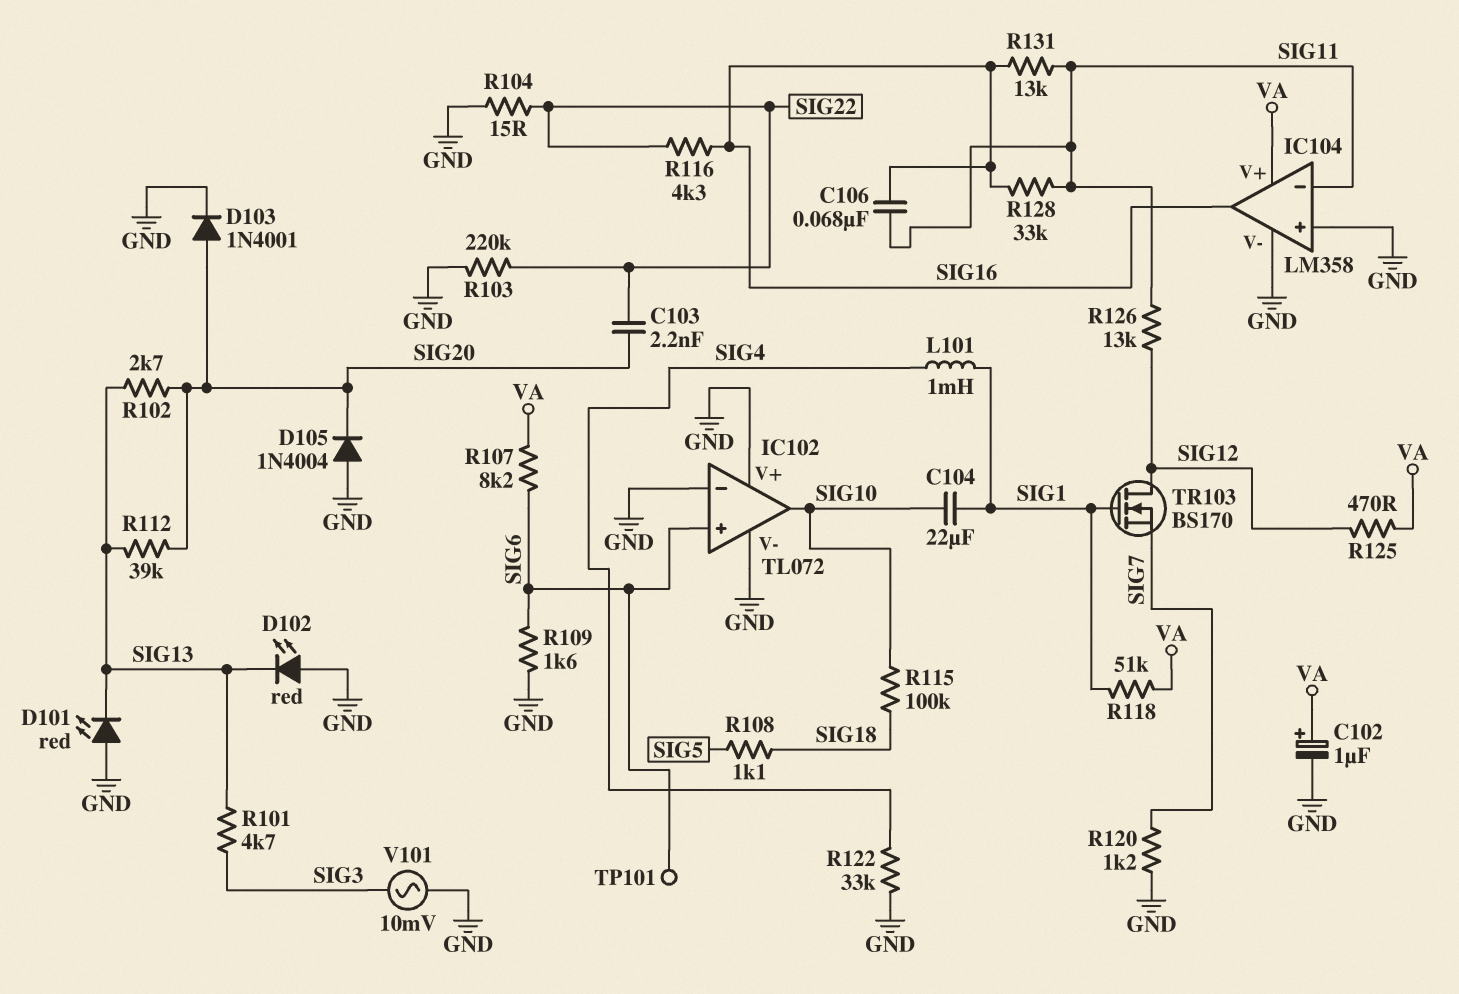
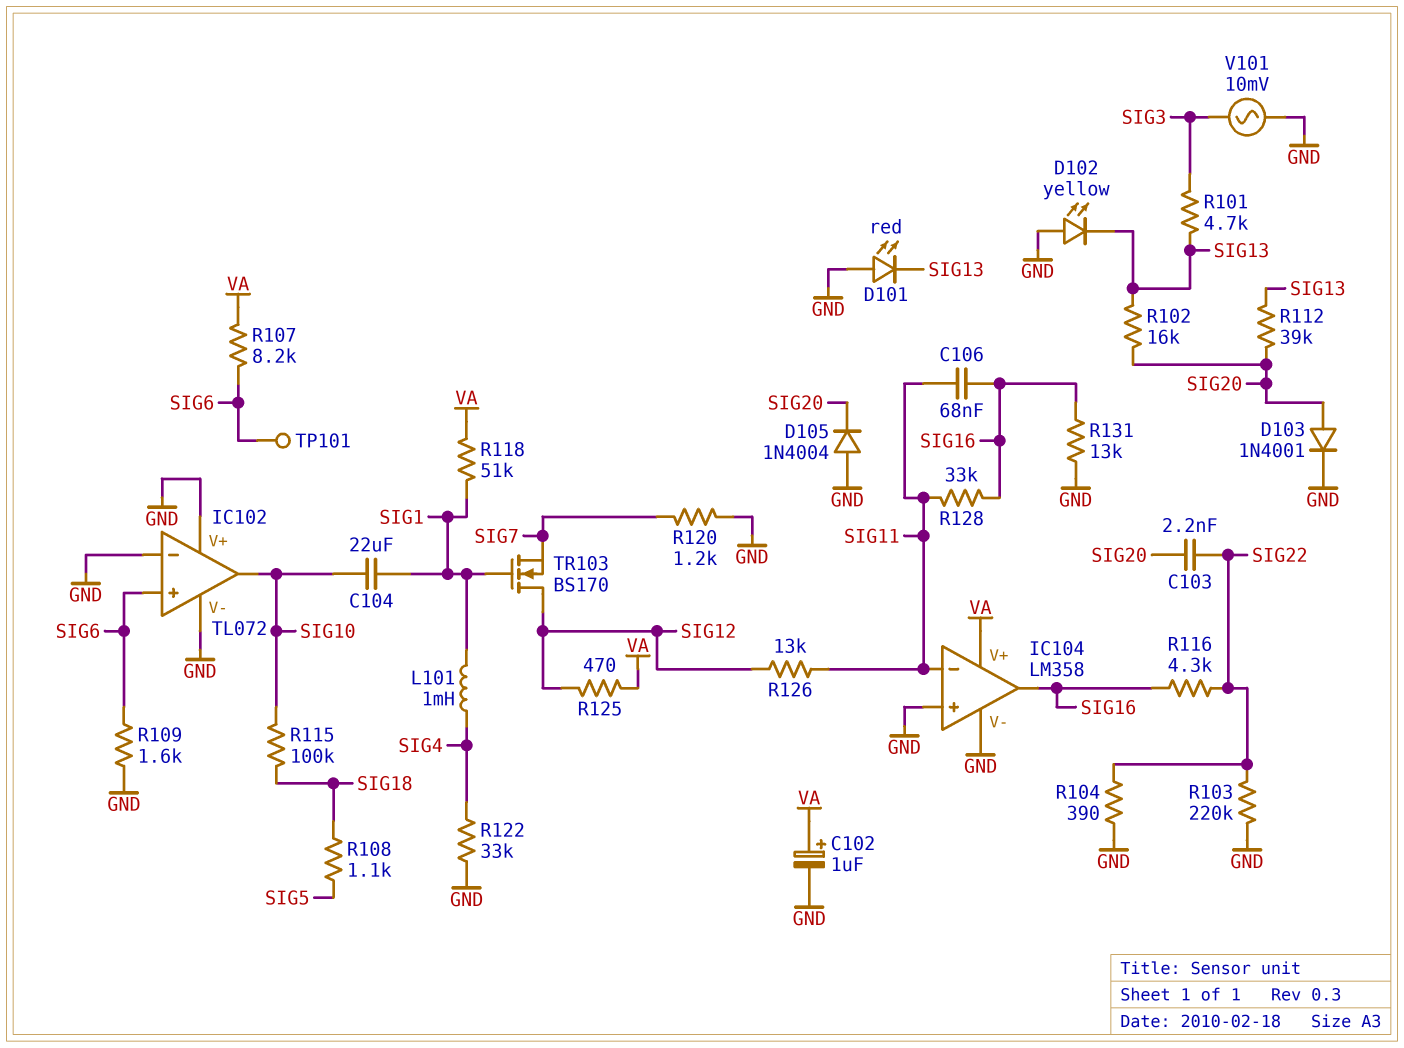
D102: LED red (A GND, K SIG13) -> LED yellow (A GND, K SIG13)
R102: 2.7k (SIG13, SIG20) -> 16k (SIG13, SIG20)
R104: 15 (GND, SIG22) -> 390 (GND, SIG22)
R131: 13k (SIG11, SIG16) -> 13k (GND, SIG16)

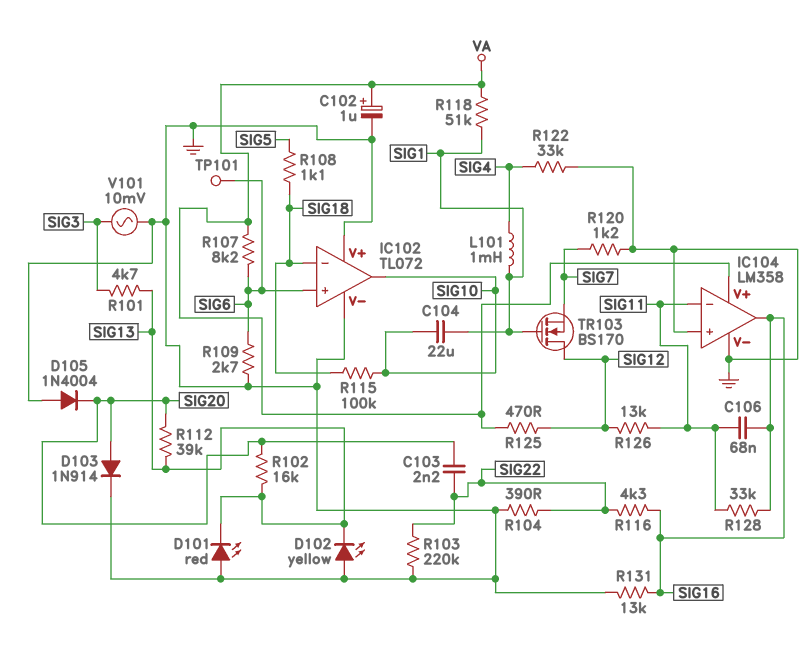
D103: diode 1N4001 (A SIG20, K GND) -> diode 1N914 (A SIG20, K GND)
IC102 pin in-: GND -> SIG18
R109: 1.6k (GND, SIG6) -> 2.7k (GND, SIG6)

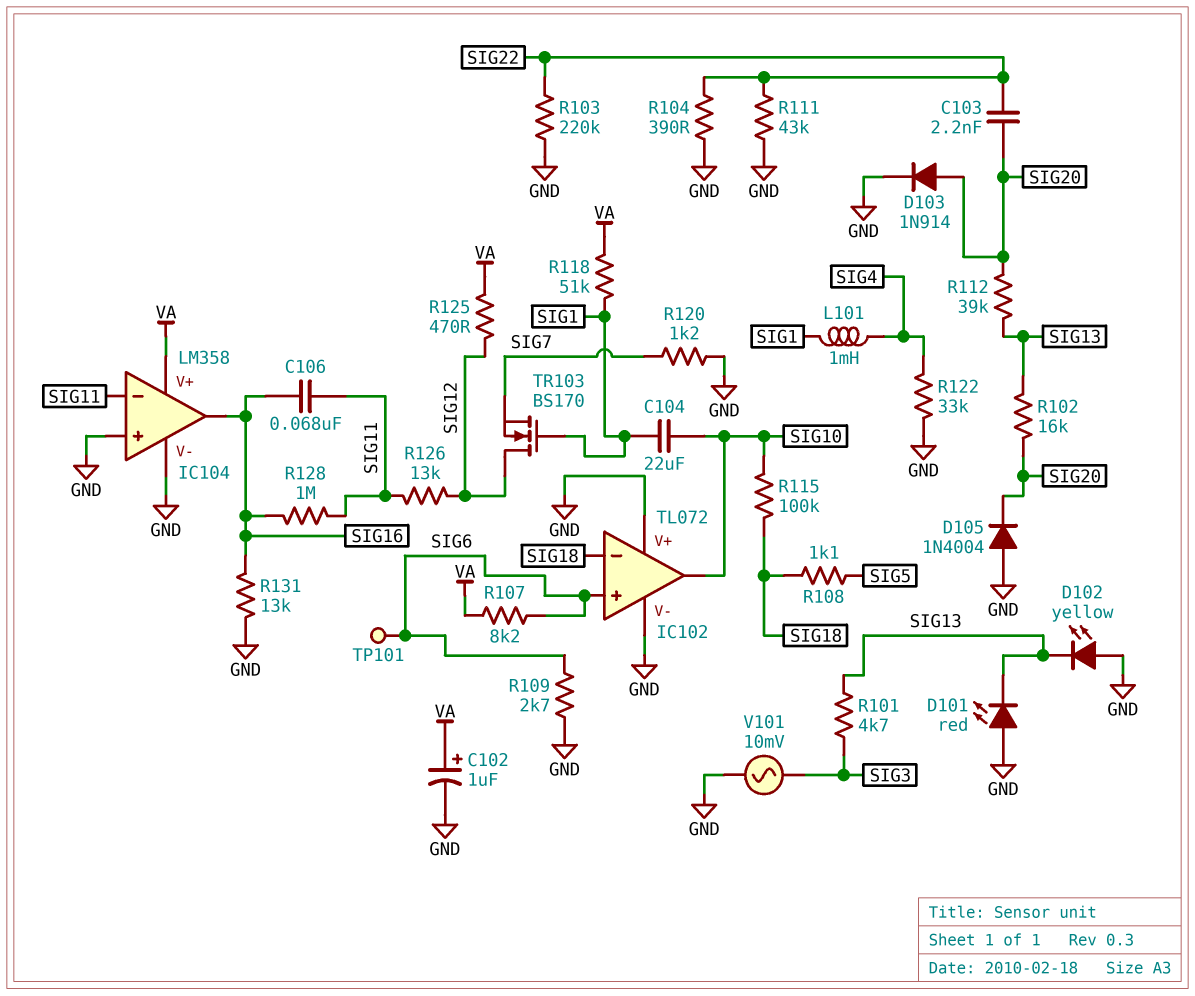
R111: none -> 43k (GND, SIG22)
R116: 4.3k (SIG16, SIG22) -> none
R128: 33k (SIG11, SIG16) -> 1M (SIG11, SIG16)

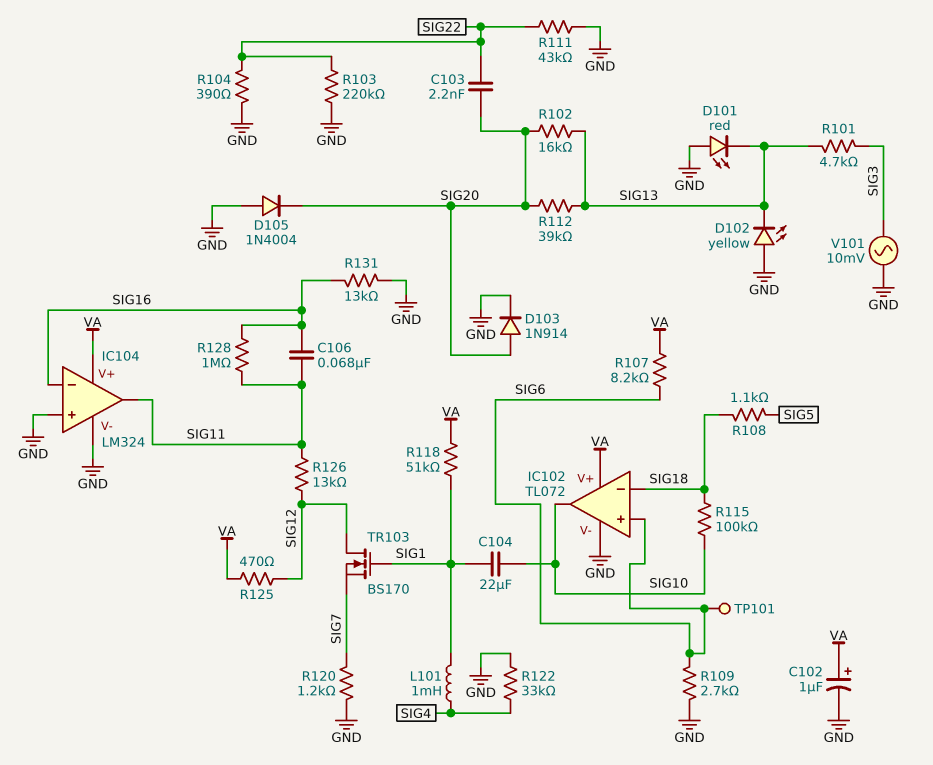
IC102 pin V+: GND -> VA
IC104: LM358 -> LM324
IC104 pin in-: SIG11 -> SIG16
IC104 pin out: SIG16 -> SIG11

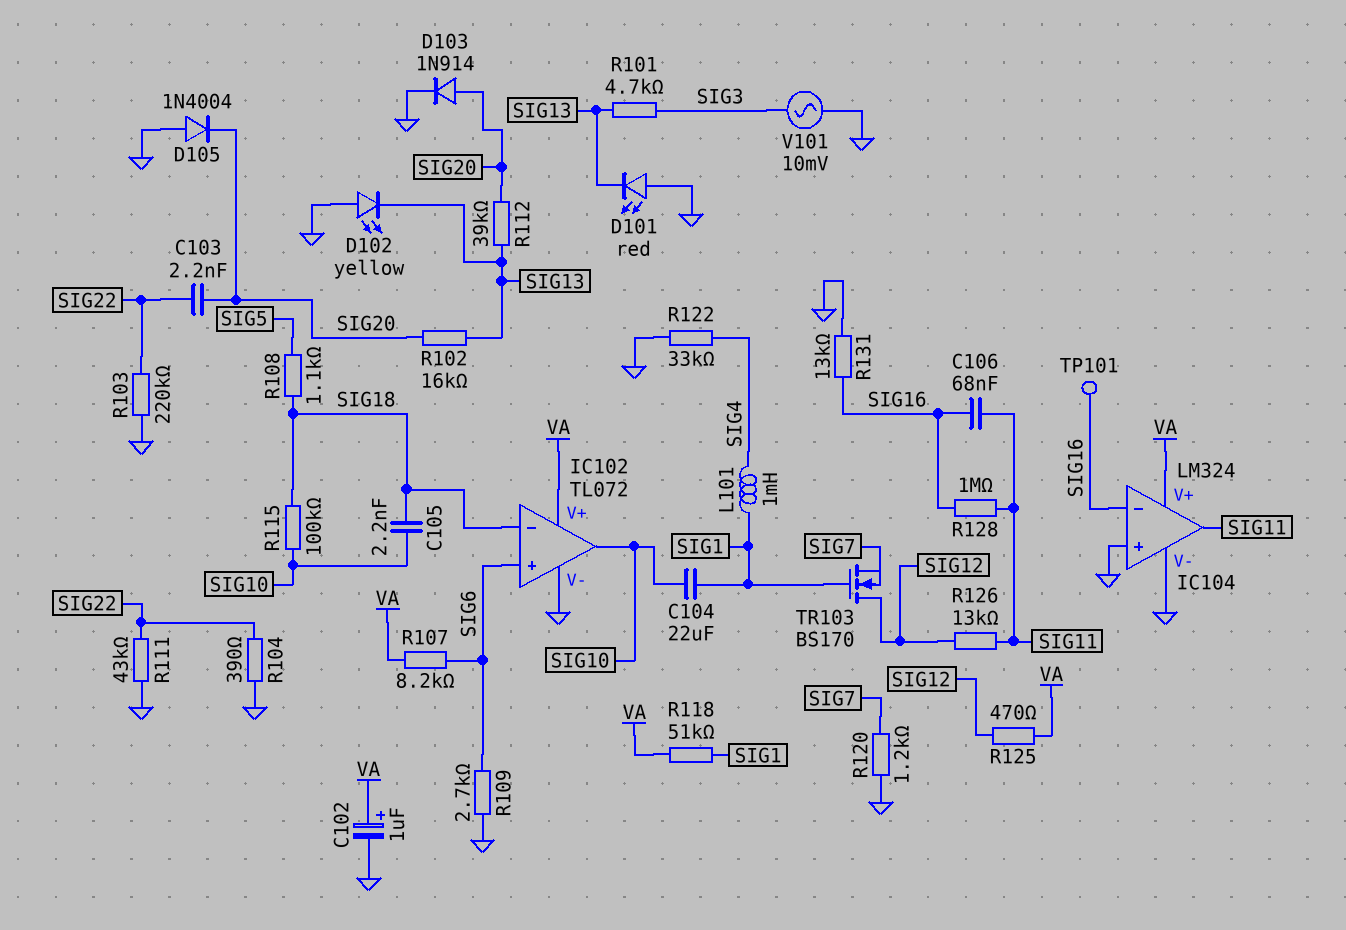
C105: none -> 2.2nF (SIG10, SIG18)
TP101: test point (SIG6) -> test point (SIG16)

